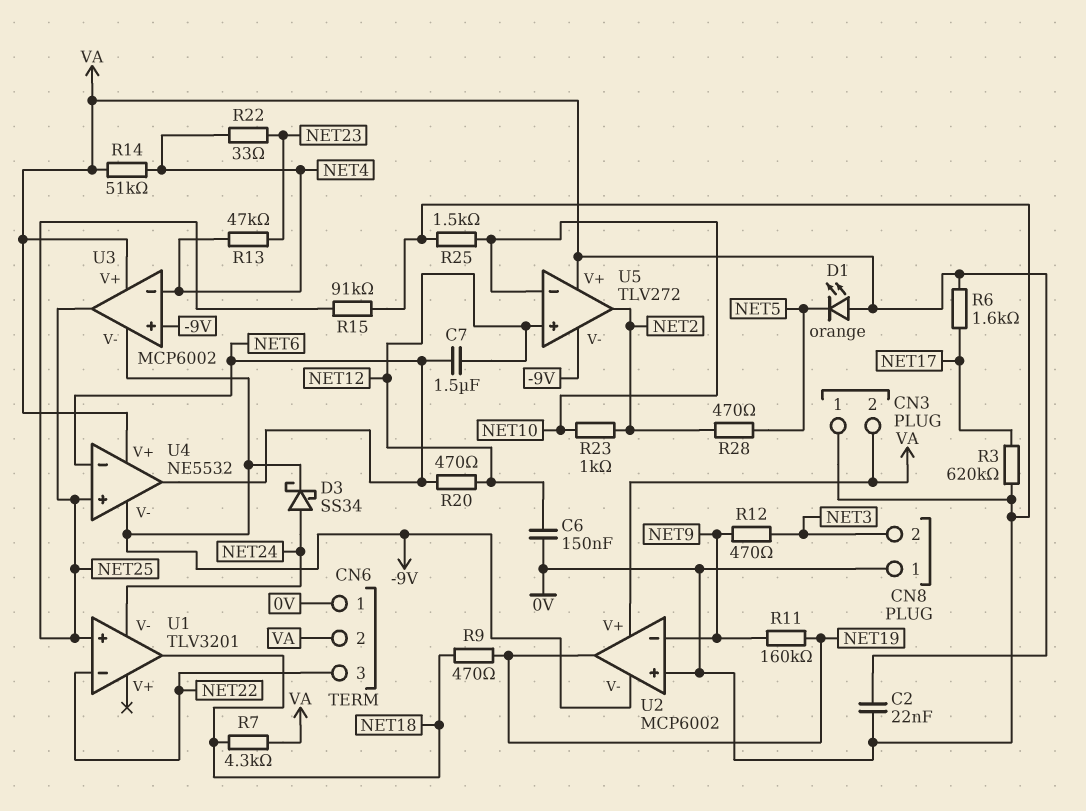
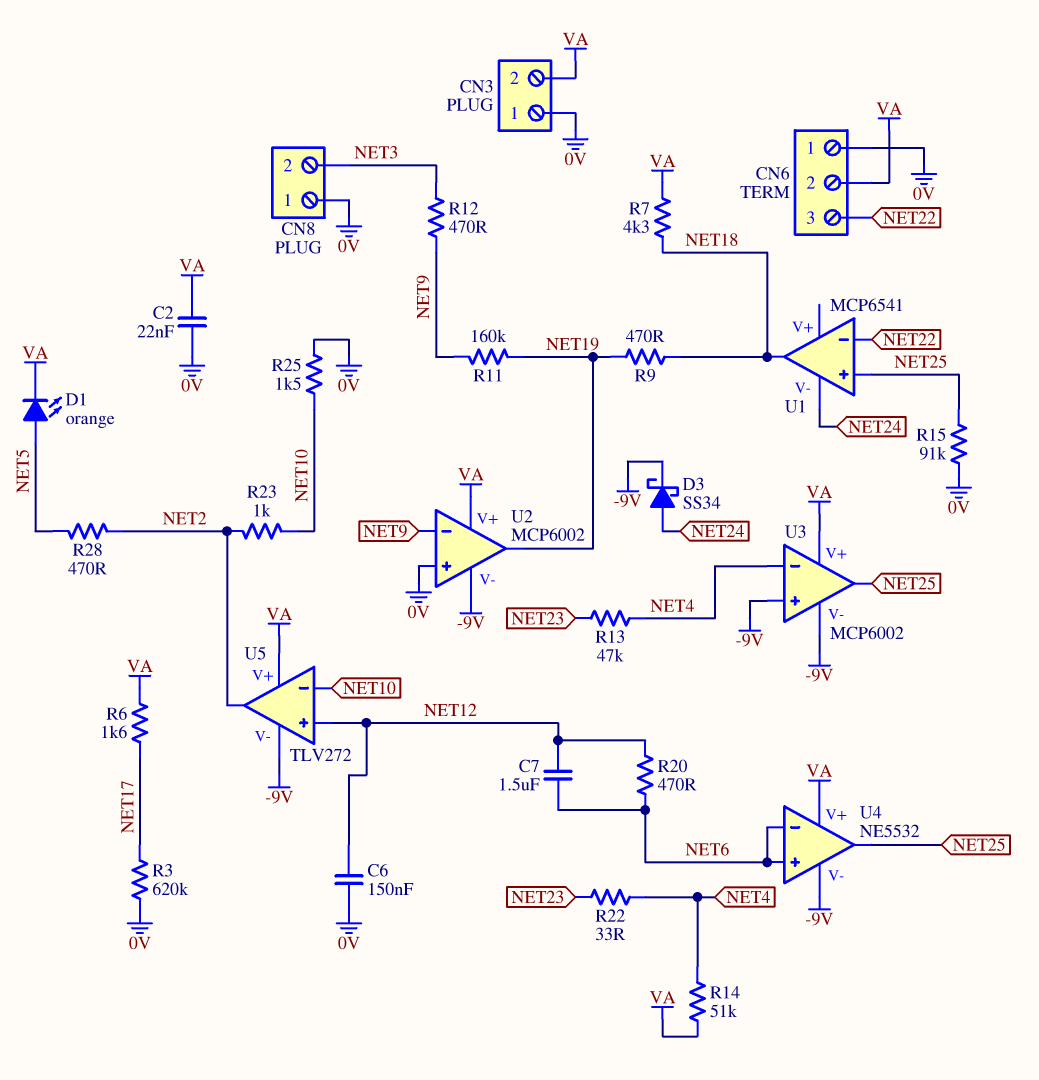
D1: LED orange (A VA, K NET5) -> LED orange (A NET5, K VA)
U1: TLV3201 -> MCP6541
U4 pin in+: NET25 -> NET6
U4 pin out: NET6 -> NET25

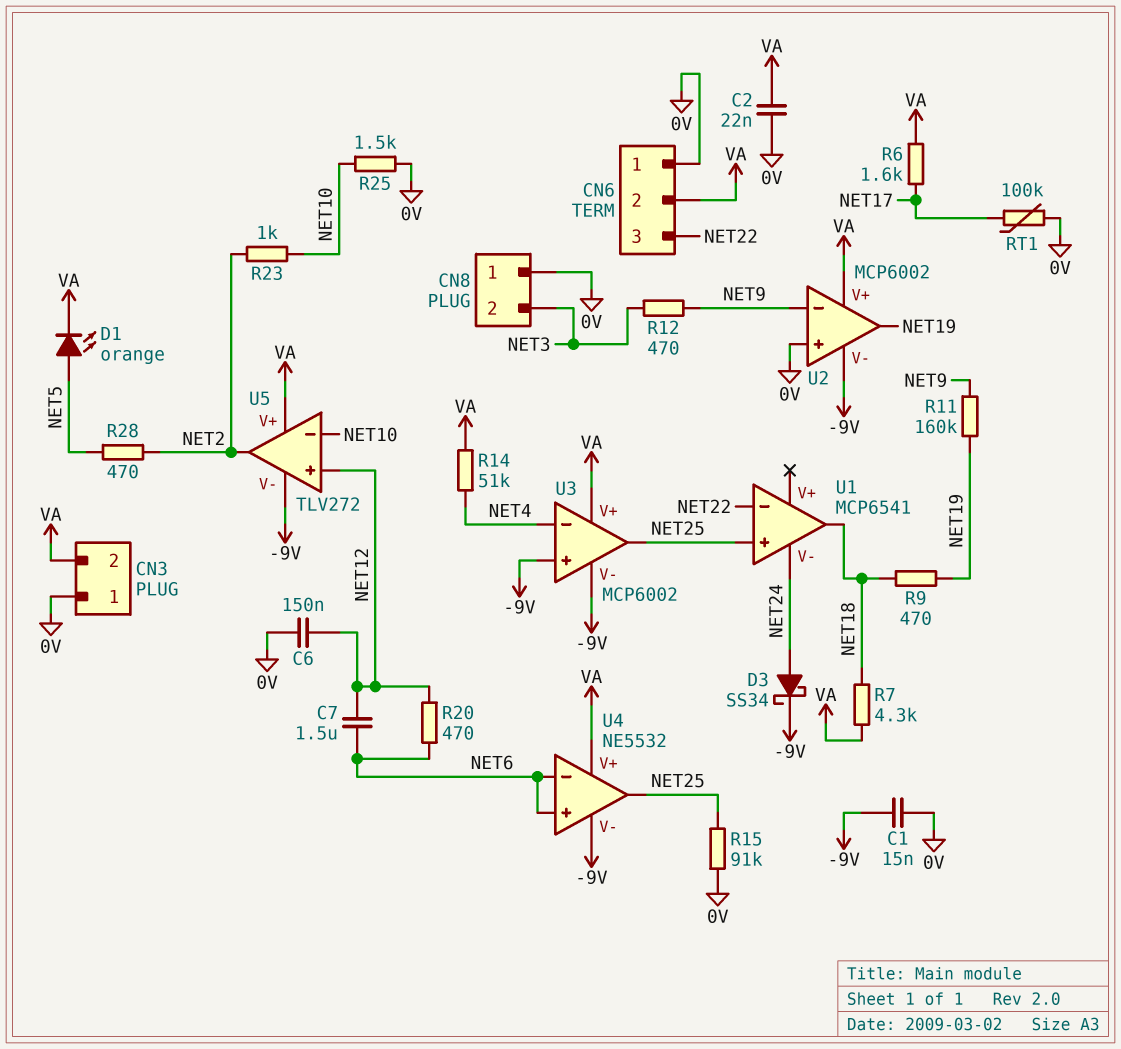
C1: none -> 15nF (-9V, 0V)
R3: 620k (0V, NET17) -> none
R13: 47k (NET4, NET23) -> none
R22: 33 (NET4, NET23) -> none
RT1: none -> 100k (0V, NET17)

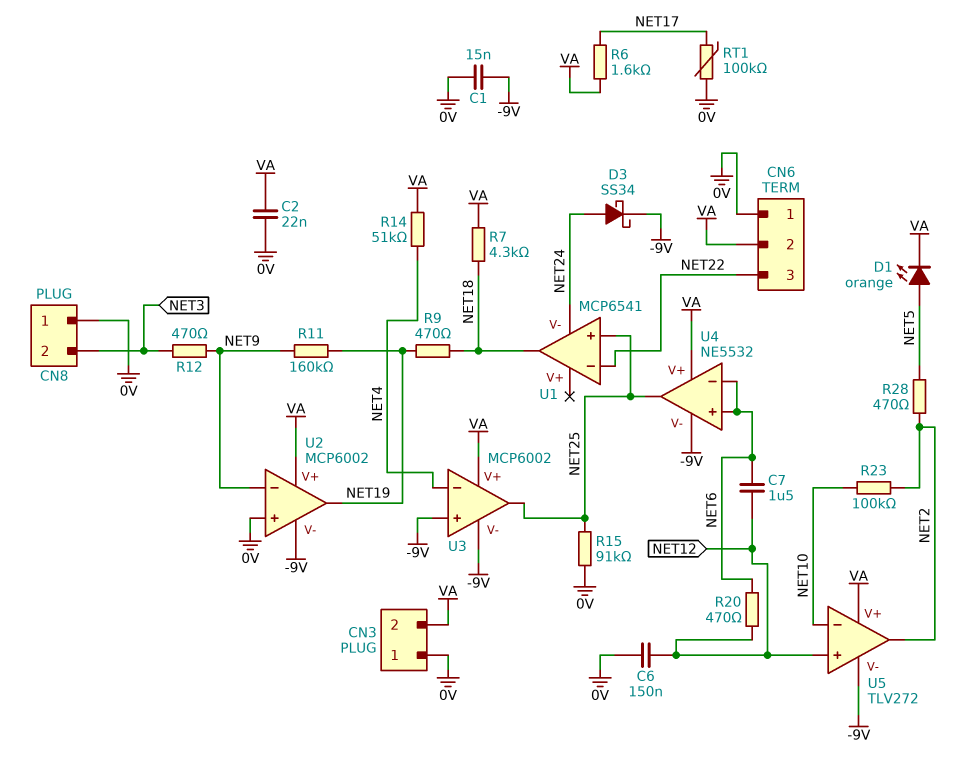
R23: 1k (NET2, NET10) -> 100k (NET2, NET10)
R25: 1.5k (0V, NET10) -> none

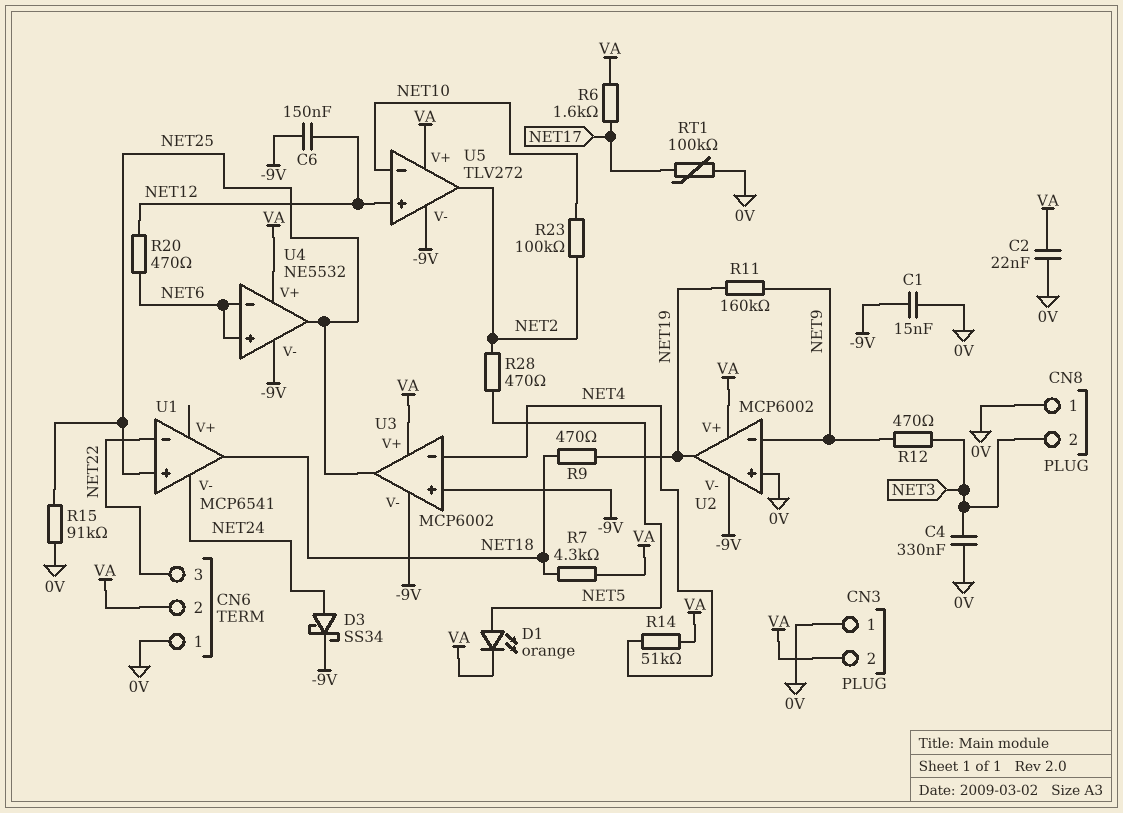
C4: none -> 330nF (0V, NET3)
C6: 150nF (0V, NET12) -> 150nF (-9V, NET12)
C7: 1.5uF (NET6, NET12) -> none

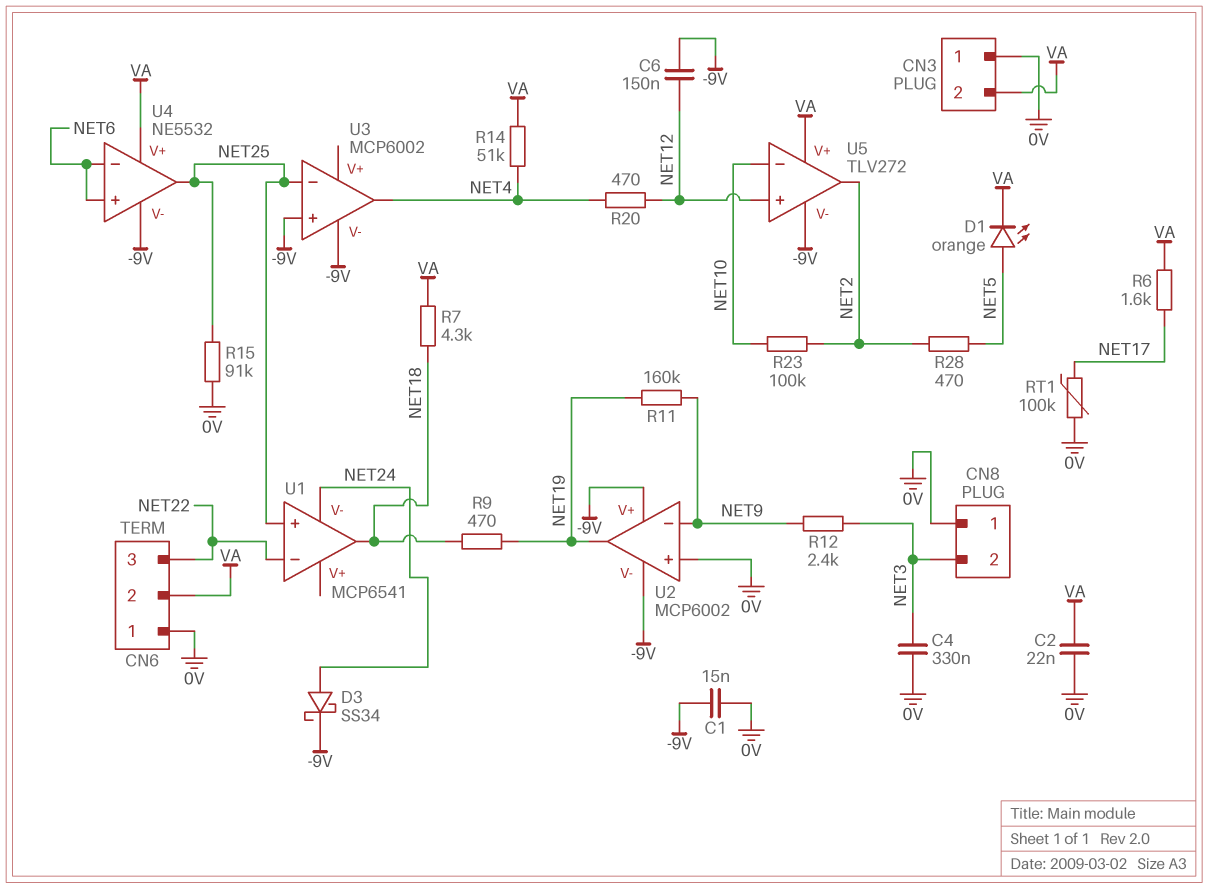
R12: 470 (NET3, NET9) -> 2.4k (NET3, NET9)
R20: 470 (NET6, NET12) -> 470 (NET4, NET12)
U2 pin V+: VA -> -9V
U3 pin V+: VA -> none
U3 pin in-: NET4 -> NET25
U3 pin out: NET25 -> NET4

